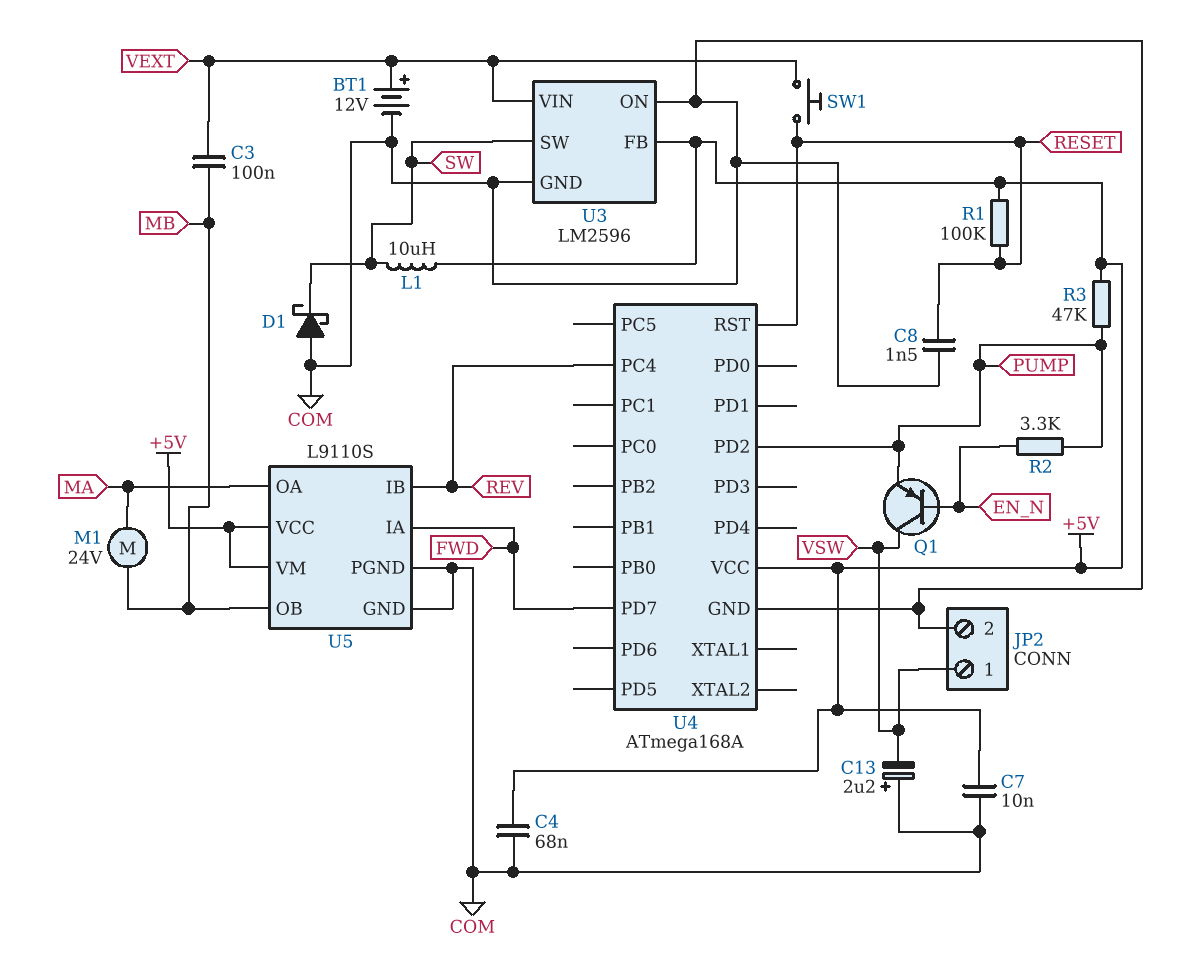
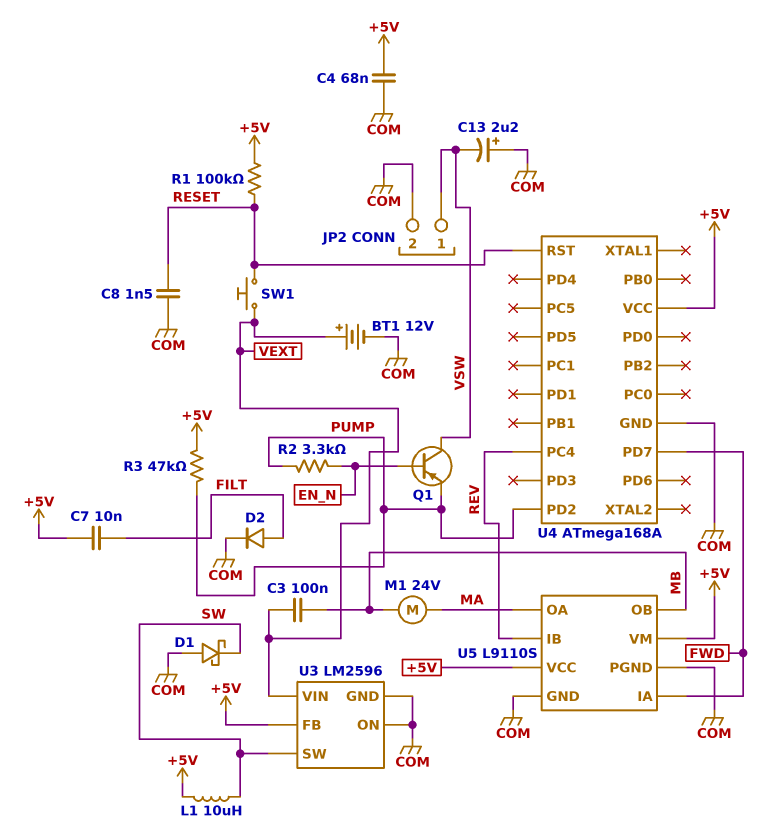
C7: 10nF (+5V, COM) -> 10nF (+5V, FILT)
D2: none -> diode (A FILT, K COM)

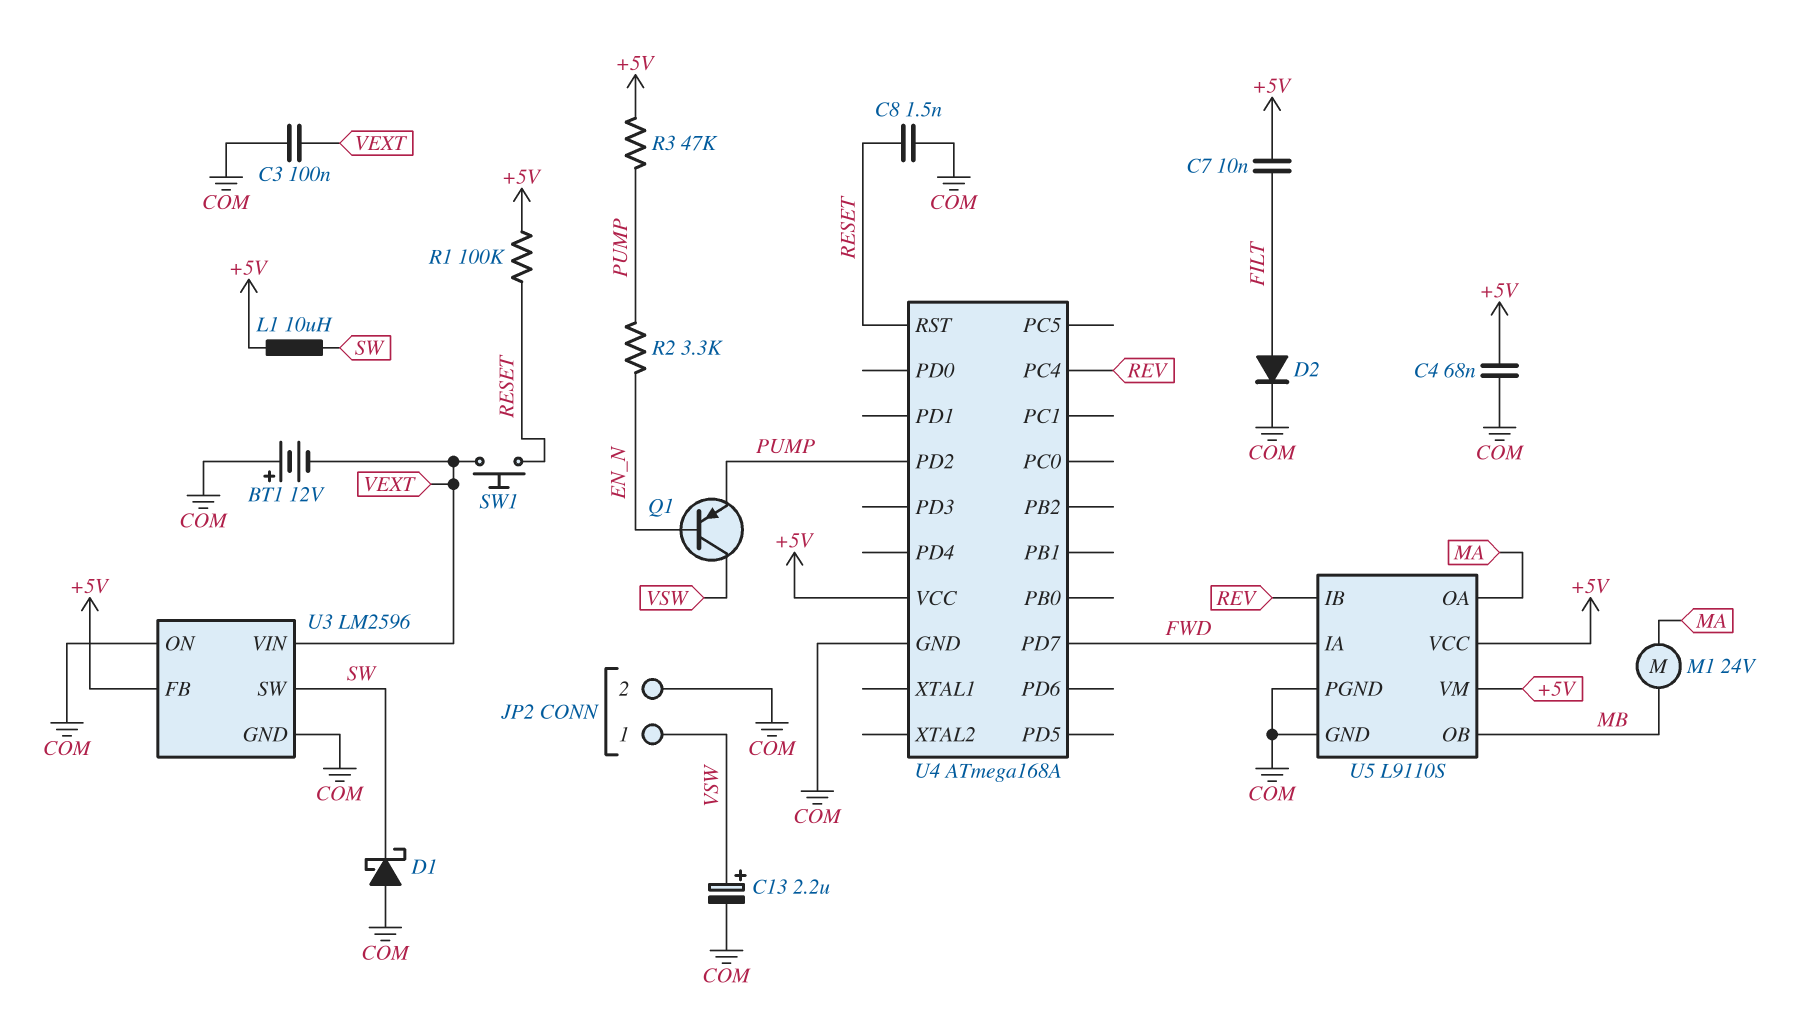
BT1: 12V (plus VEXT, minus COM) -> 12V (plus COM, minus VEXT)
C3: 100nF (MB, VEXT) -> 100nF (COM, VEXT)
C13: 2.2uF (plus COM, minus VSW) -> 2.2uF (plus VSW, minus COM)

